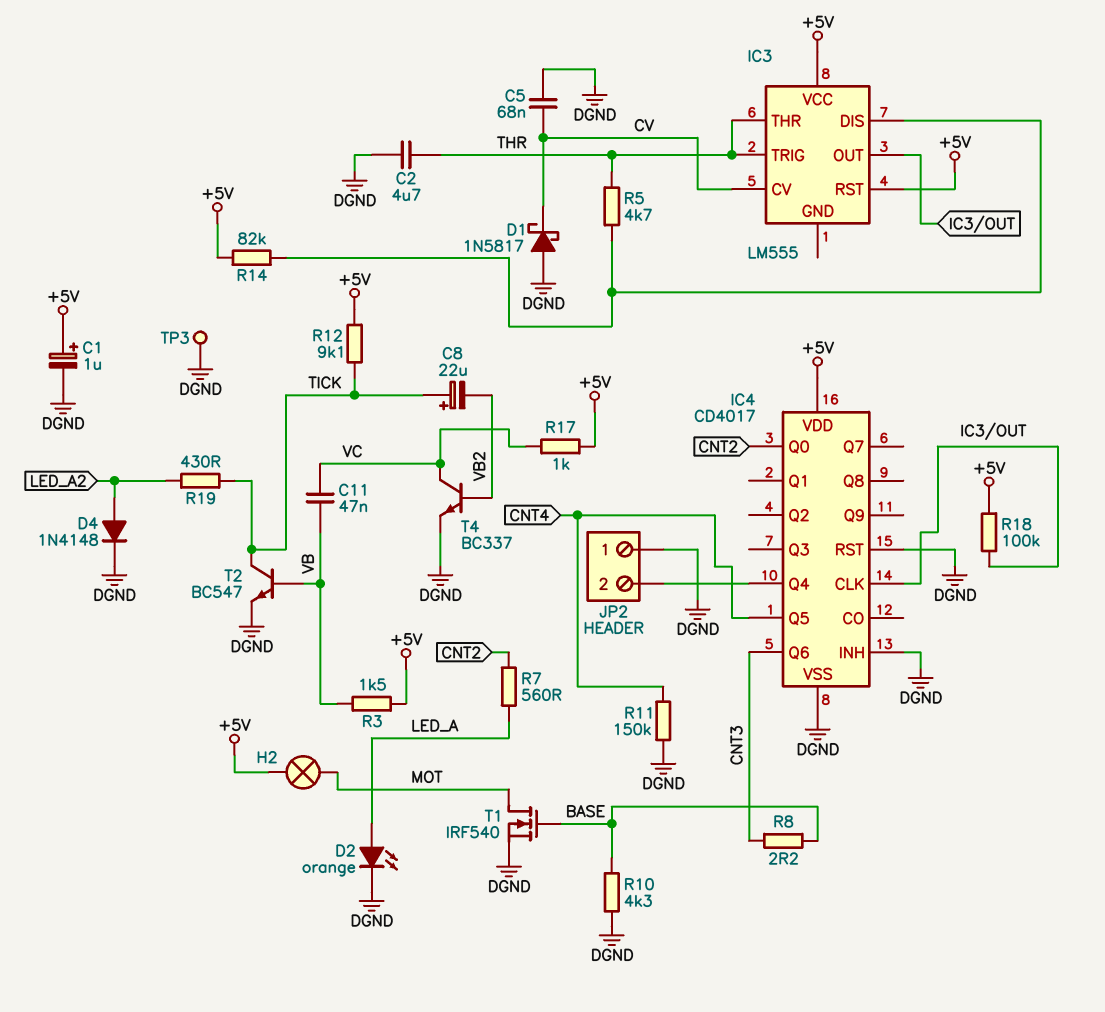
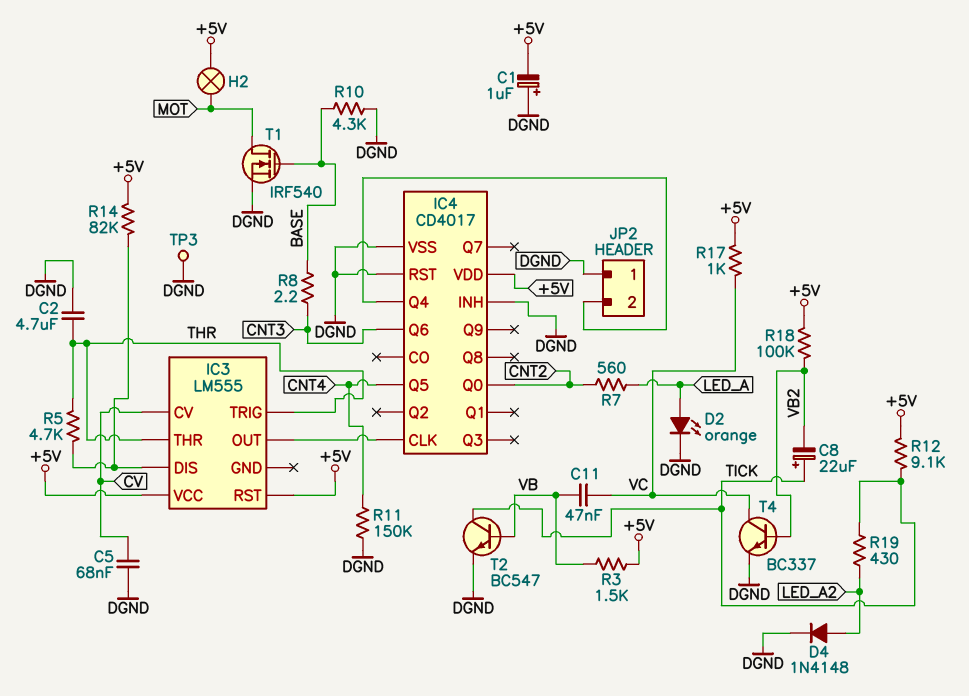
C1: 1uF (plus +5V, minus DGND) -> 1uF (plus DGND, minus +5V)
D1: schottky 1N5817 (A DGND, K CV) -> none
R18: 100k (+5V, IC3/OUT) -> 100k (+5V, VB2)

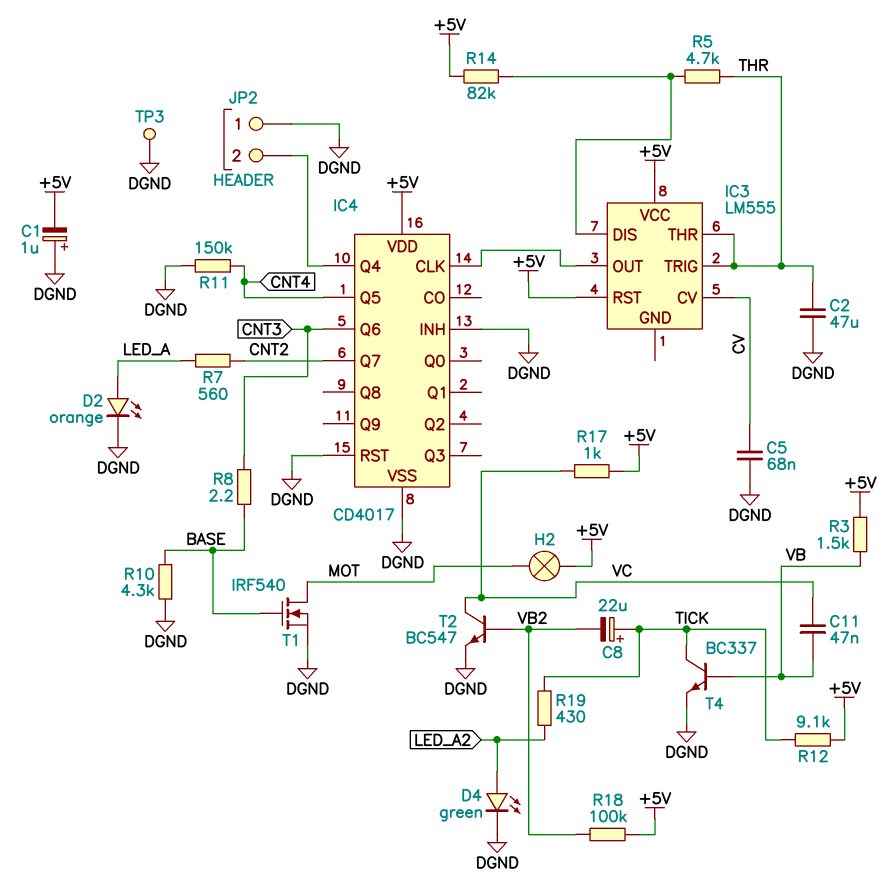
C2: 4.7uF (DGND, THR) -> 47uF (DGND, THR)
D4: diode 1N4148 (A LED_A2, K DGND) -> LED green (A LED_A2, K DGND)
IC4 pin Q0: CNT2 -> none
IC4 pin Q7: none -> CNT2
T2: NPN BC547 (B VB, C TICK, E DGND) -> NPN BC547 (B VB2, C VC, E DGND)
T4: NPN BC337 (B VB2, C VC, E DGND) -> NPN BC337 (B VB, C TICK, E DGND)

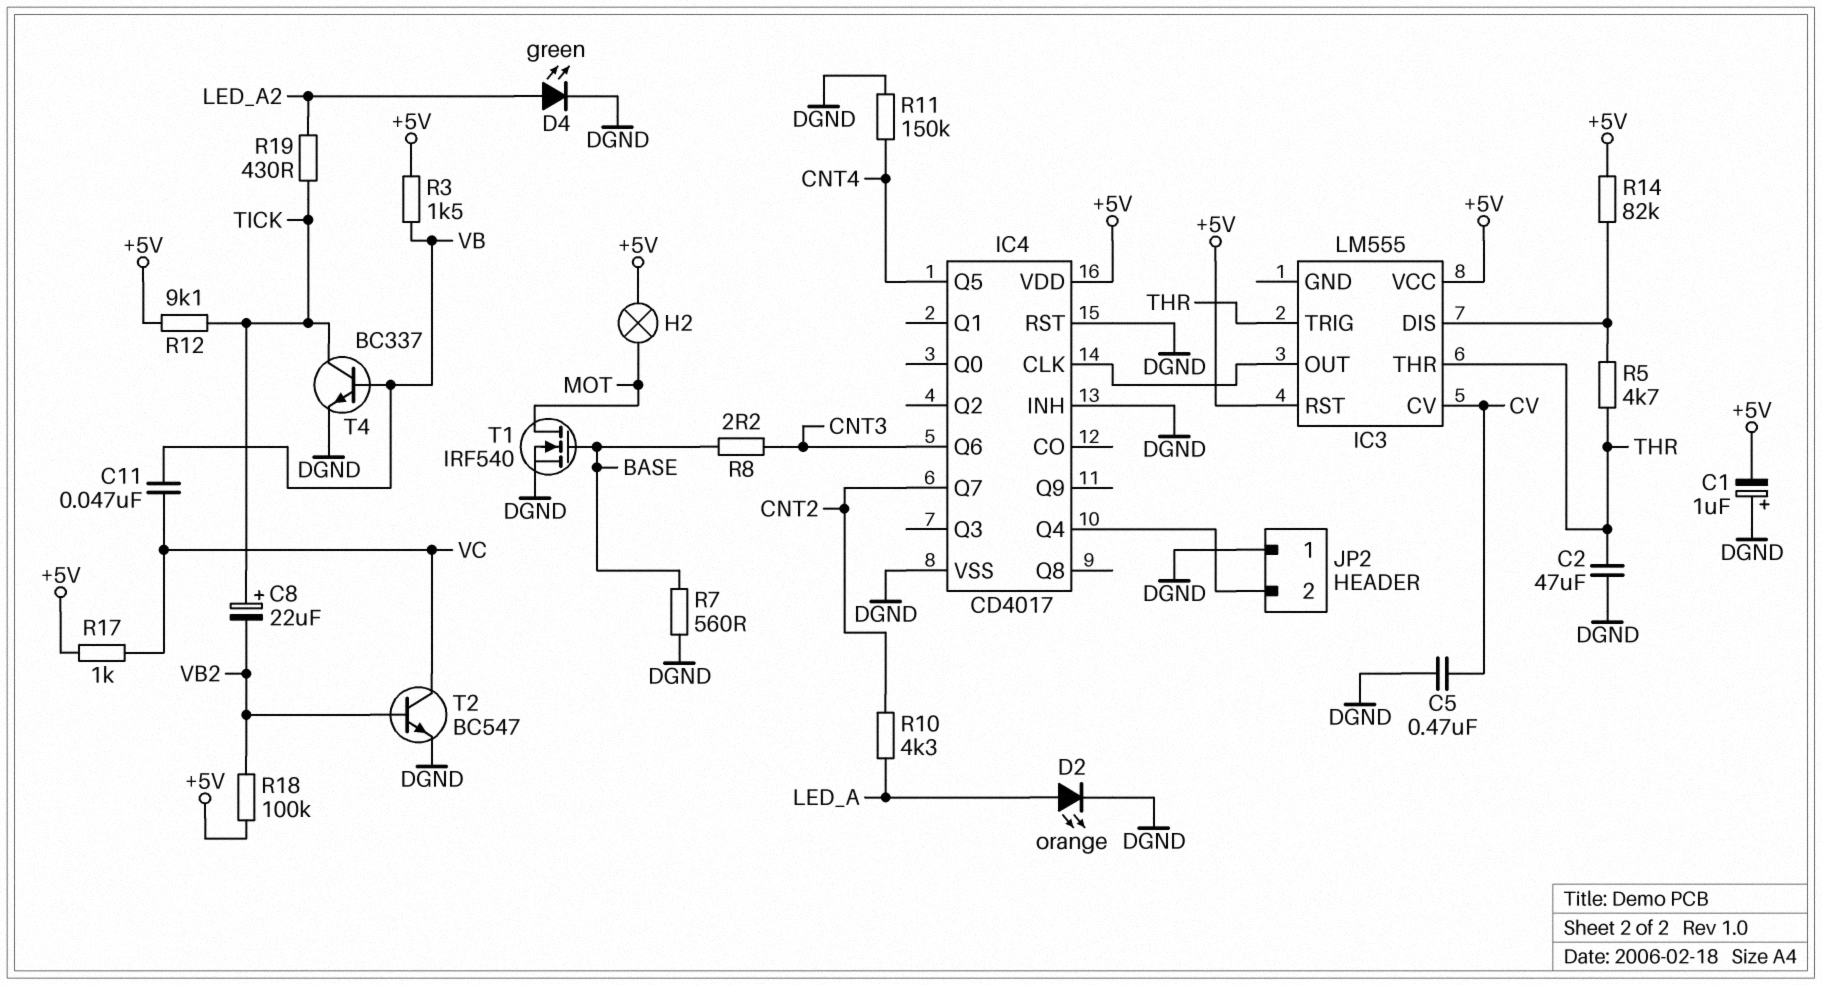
C5: 68nF (CV, DGND) -> 470nF (CV, DGND)
R7: 560 (CNT2, LED_A) -> 560 (BASE, DGND)
R10: 4.3k (BASE, DGND) -> 4.3k (CNT2, LED_A)
TP3: test point (DGND) -> none

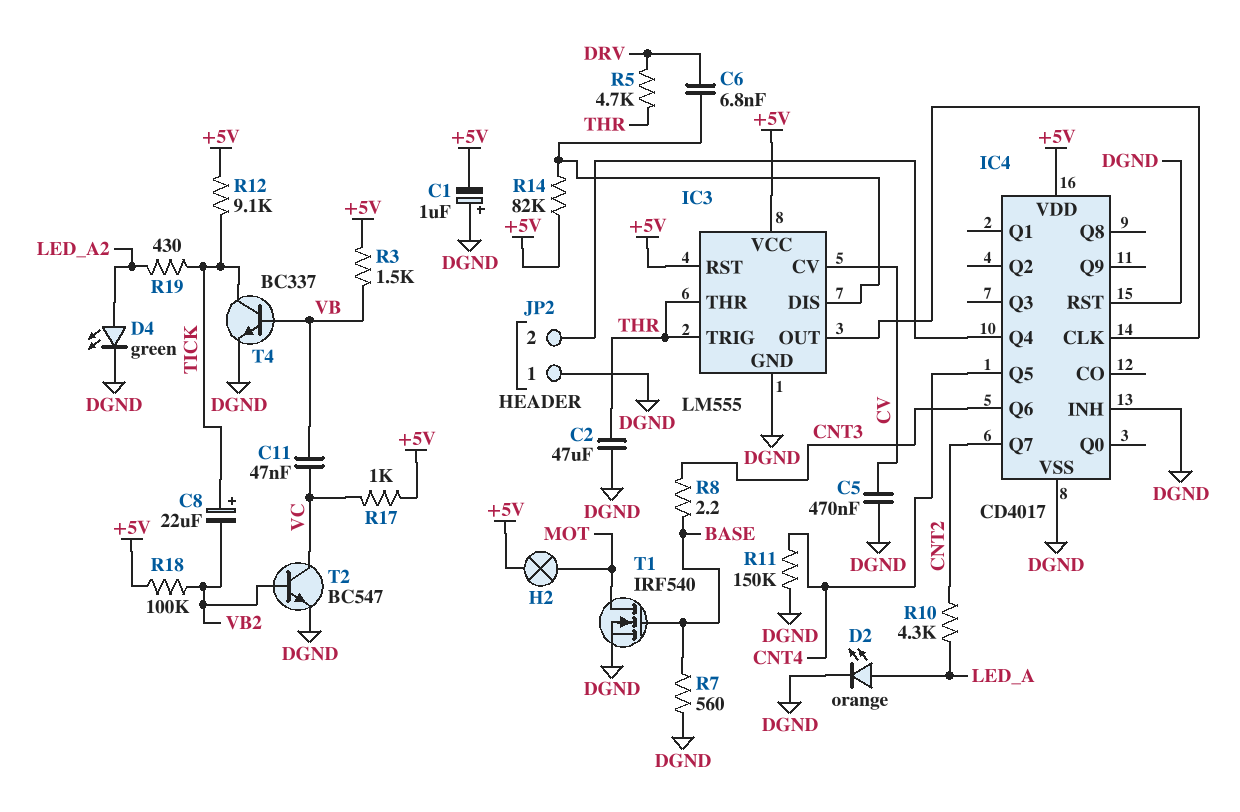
C6: none -> 6.8nF (DRV, IC3/DIS)
IC3 pin GND: none -> DGND
R5: 4.7k (IC3/DIS, THR) -> 4.7k (DRV, THR)

